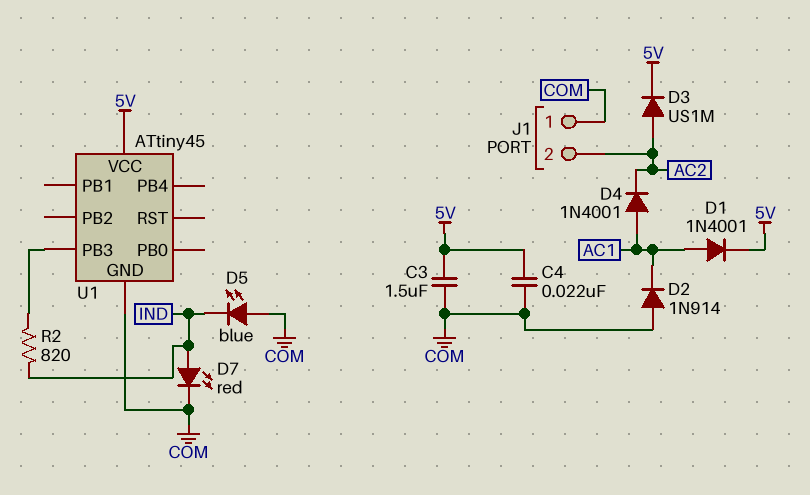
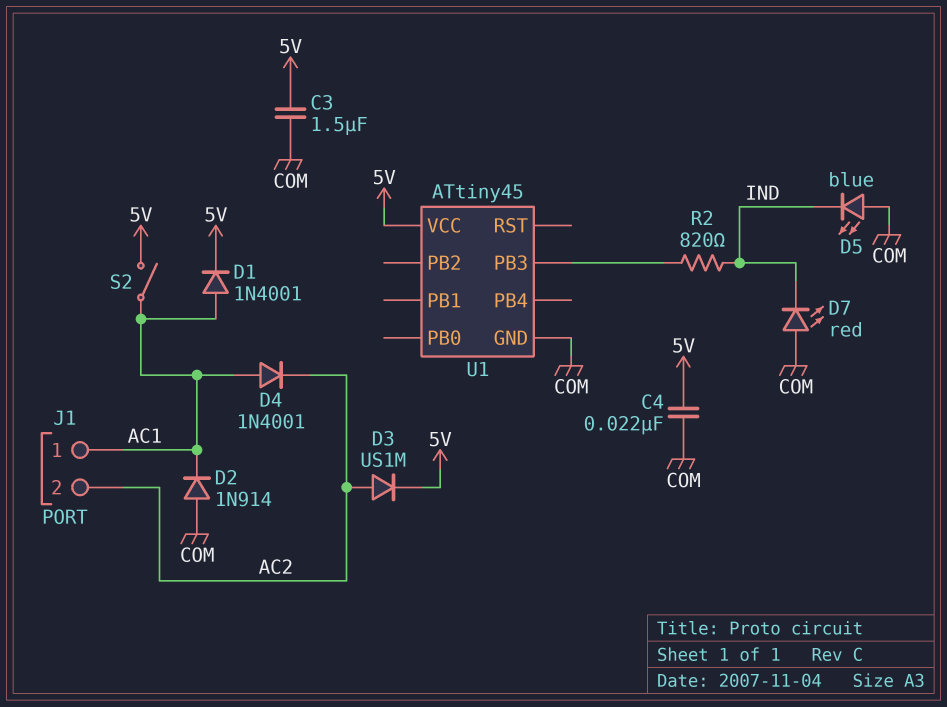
D7: LED red (A IND, K COM) -> LED red (A COM, K IND)
J1 pin 1: COM -> AC1
S2: none -> switch (5V, AC1)

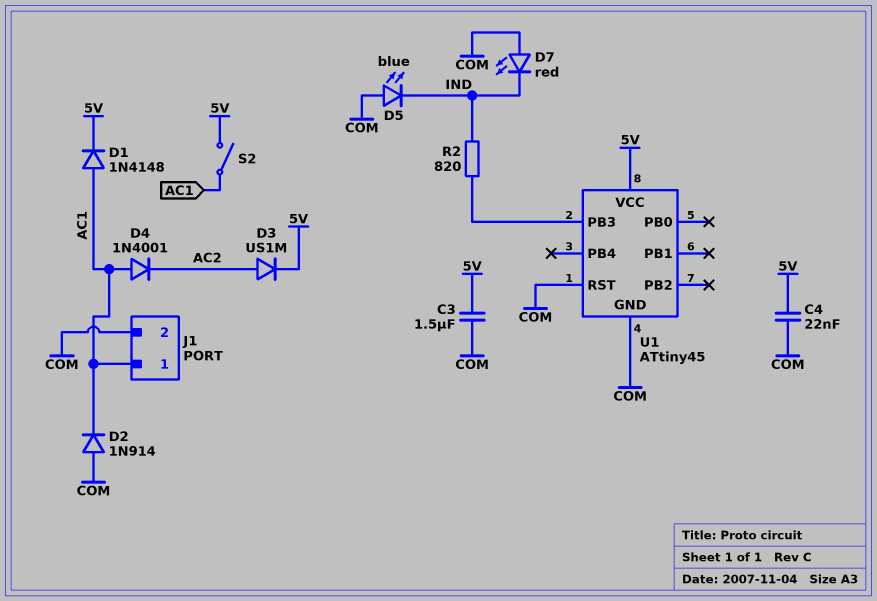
D1: diode 1N4001 (A AC1, K 5V) -> diode 1N4148 (A AC1, K 5V)
J1 pin 2: AC2 -> COM
U1 pin RST: none -> COM

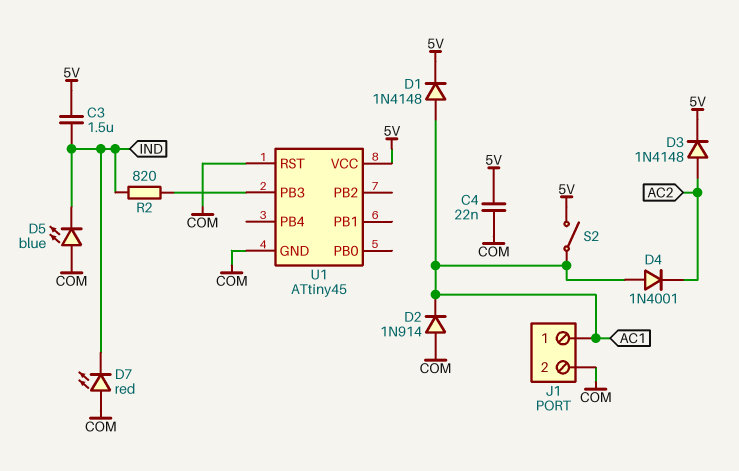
C3: 1.5uF (5V, COM) -> 1.5uF (5V, IND)
D3: diode US1M (A AC2, K 5V) -> diode 1N4148 (A AC2, K 5V)

